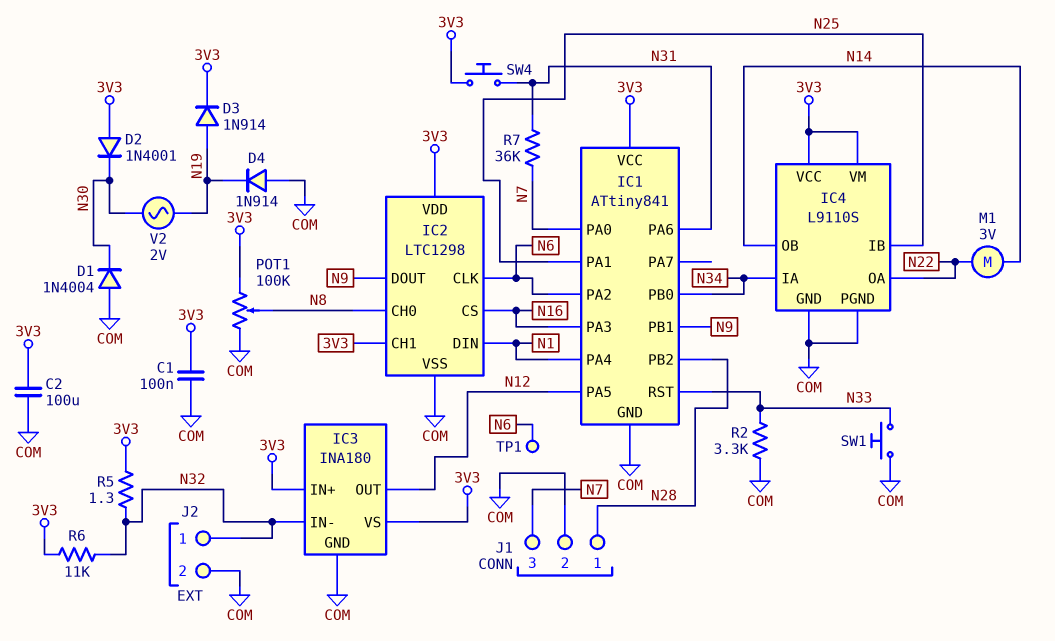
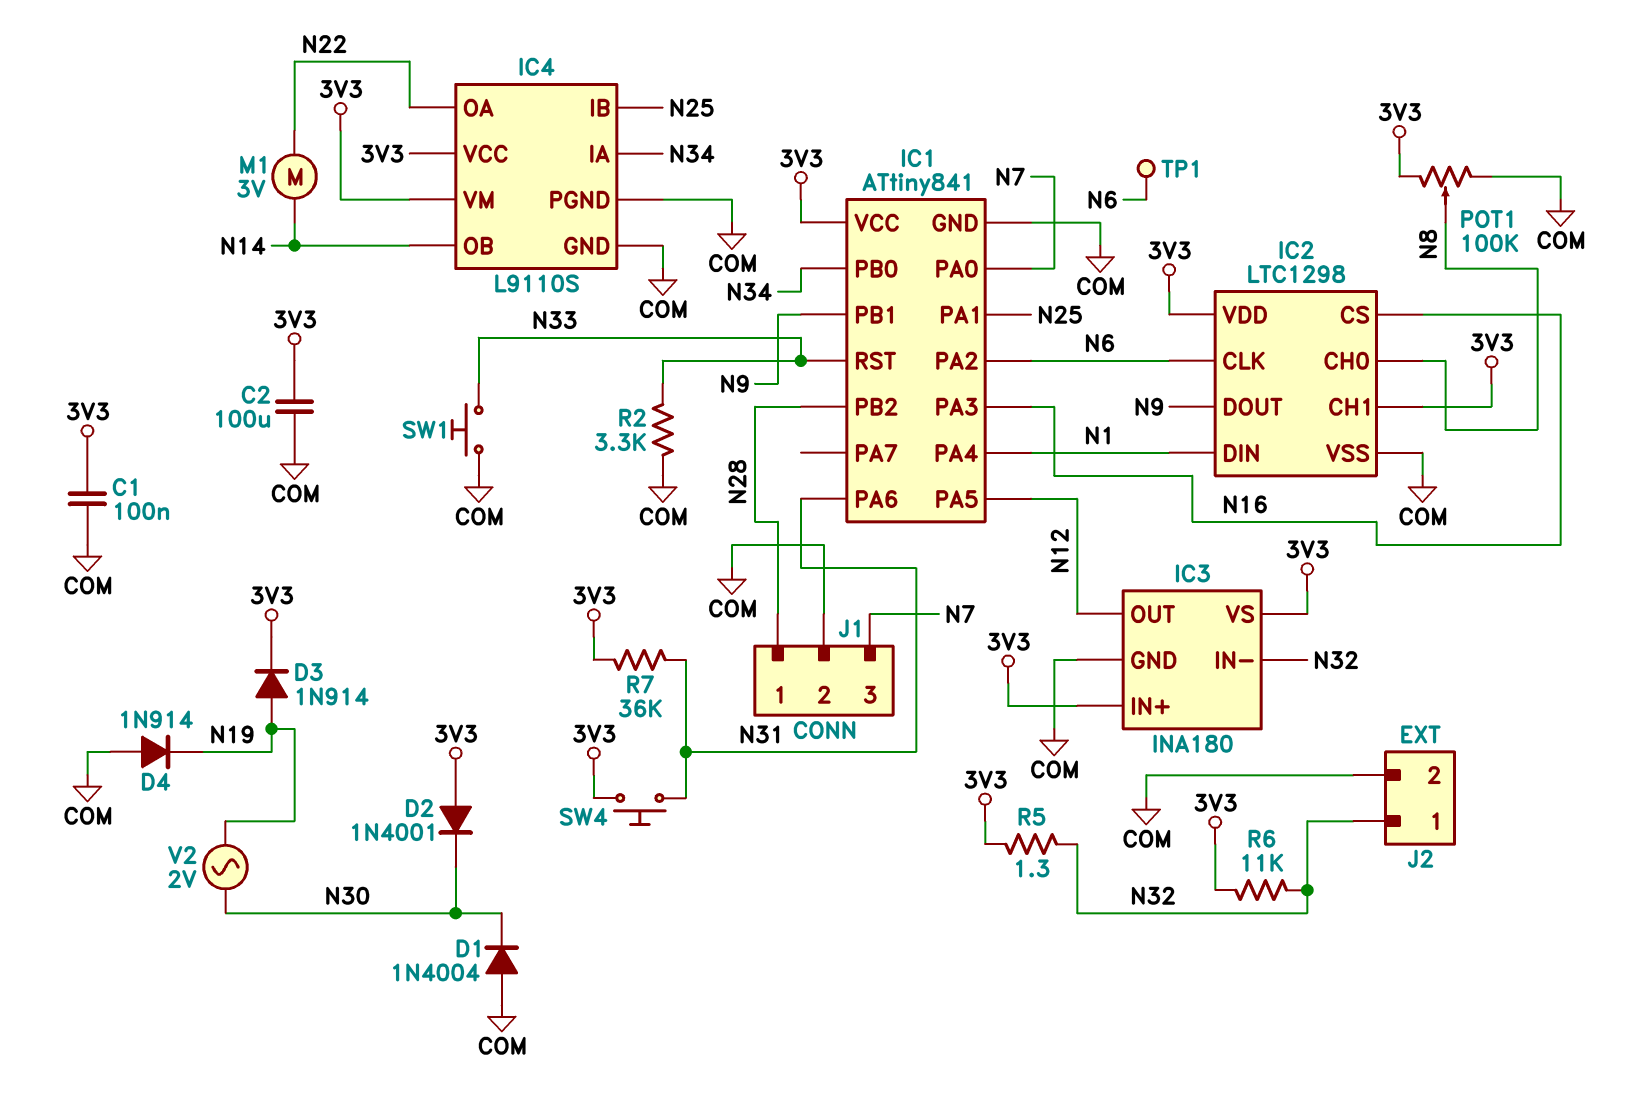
R7: 36k (N7, N31) -> 36k (3V3, N31)

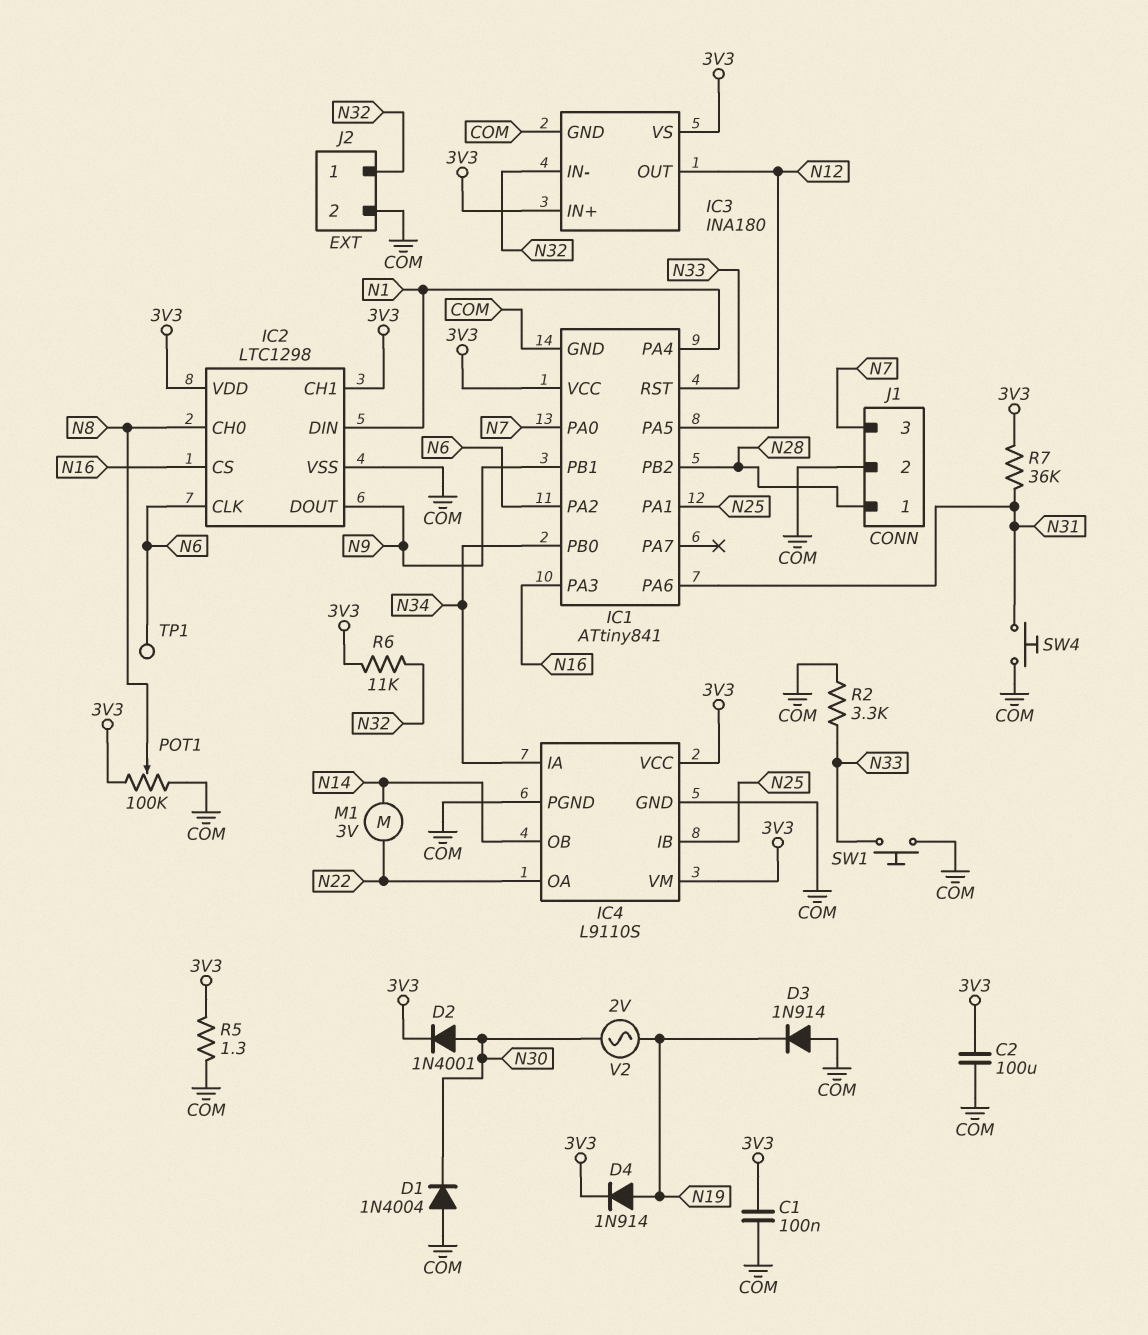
D2: diode 1N4001 (A 3V3, K N30) -> diode 1N4001 (A N30, K 3V3)
D3: diode 1N914 (A N19, K 3V3) -> diode 1N914 (A COM, K N19)
D4: diode 1N914 (A COM, K N19) -> diode 1N914 (A N19, K 3V3)
R5: 1.3 (3V3, N32) -> 1.3 (3V3, COM)
SW4: button (3V3, N31) -> button (COM, N31)

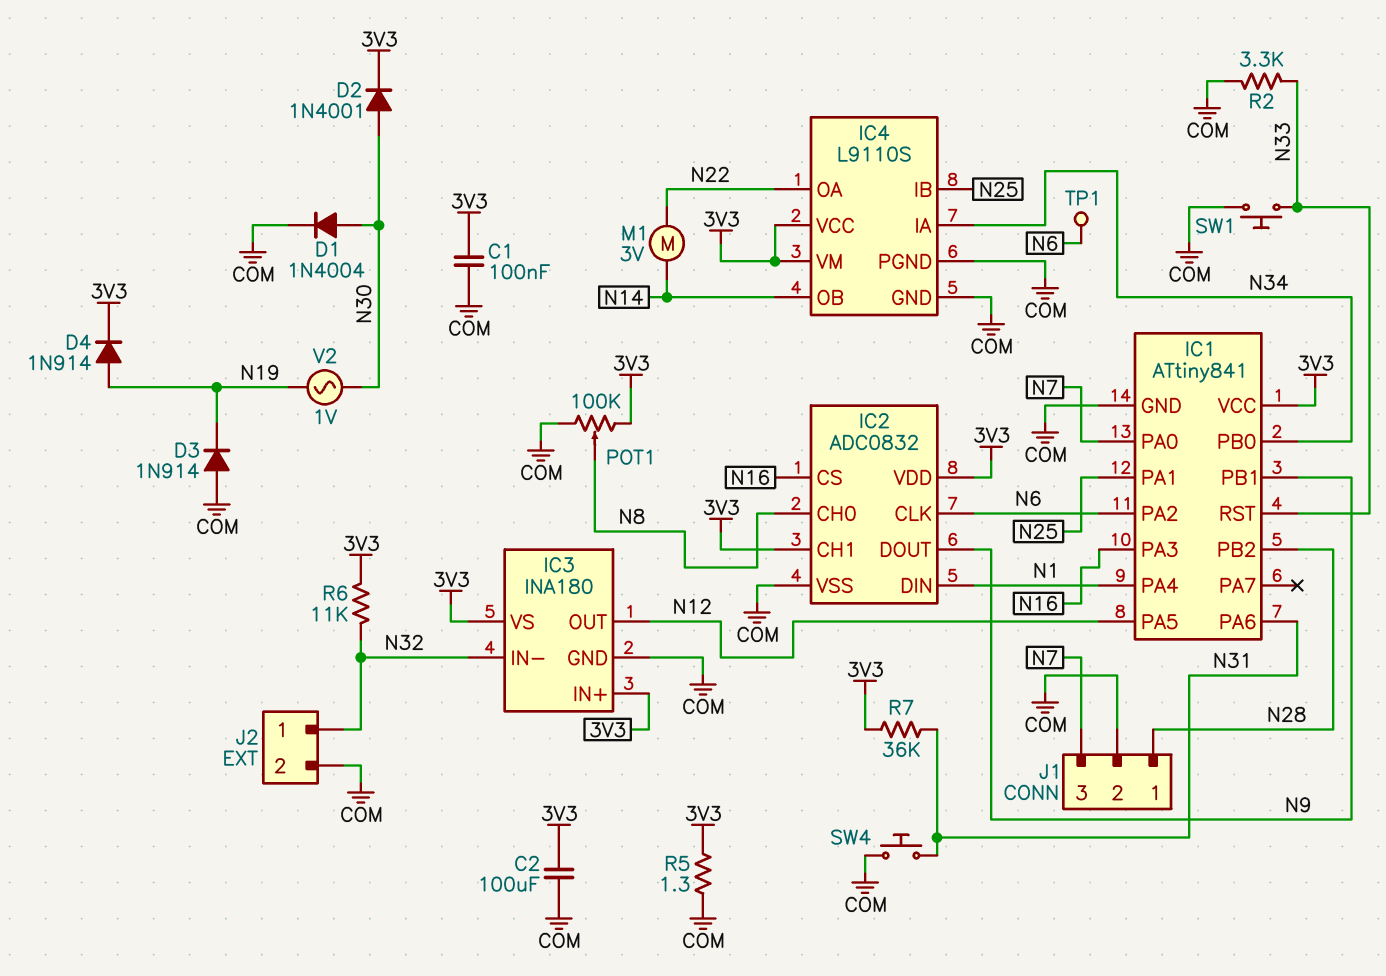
D1: diode 1N4004 (A COM, K N30) -> diode 1N4004 (A N30, K COM)
IC2: LTC1298 -> ADC0832
V2: AC 2V (N19, N30) -> AC 1V (N19, N30)

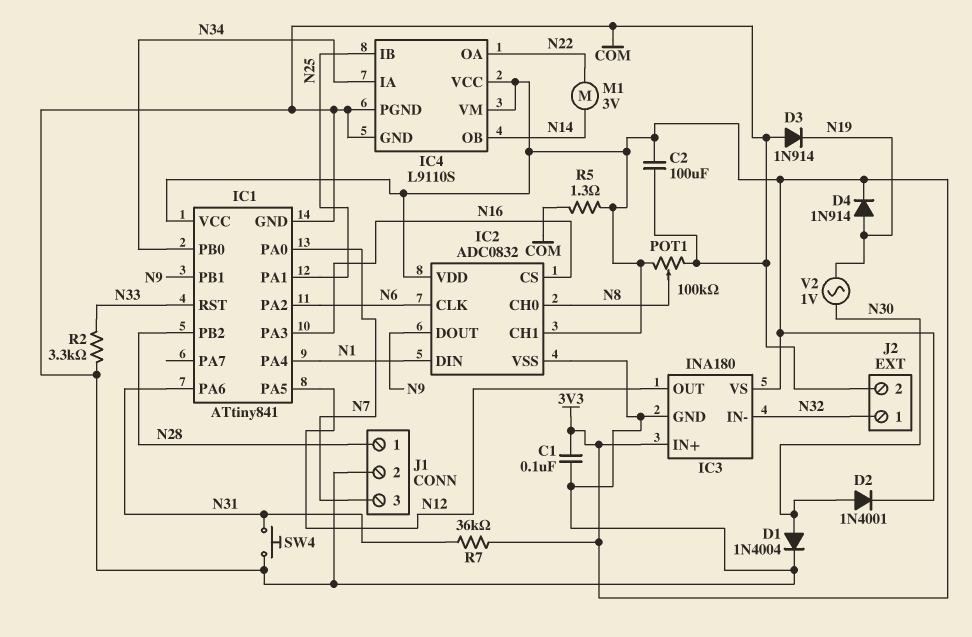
R6: 11k (3V3, N32) -> none
SW1: button (COM, N33) -> none
TP1: test point (N6) -> none

